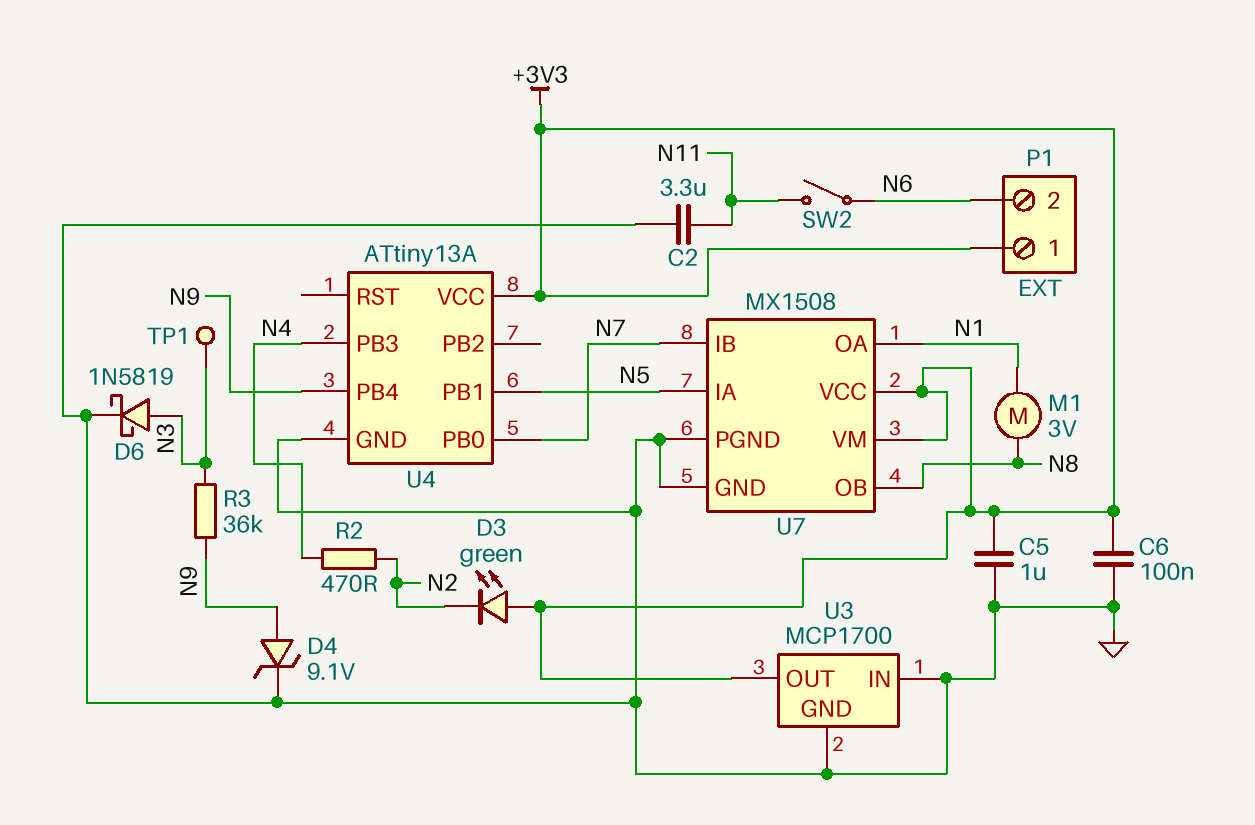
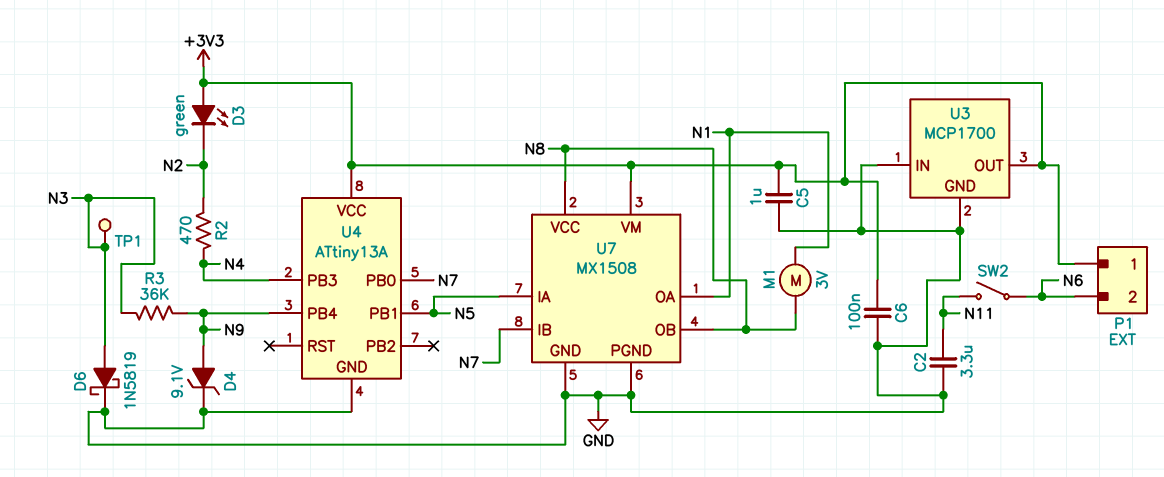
U7 pin VCC: +3V3 -> N8

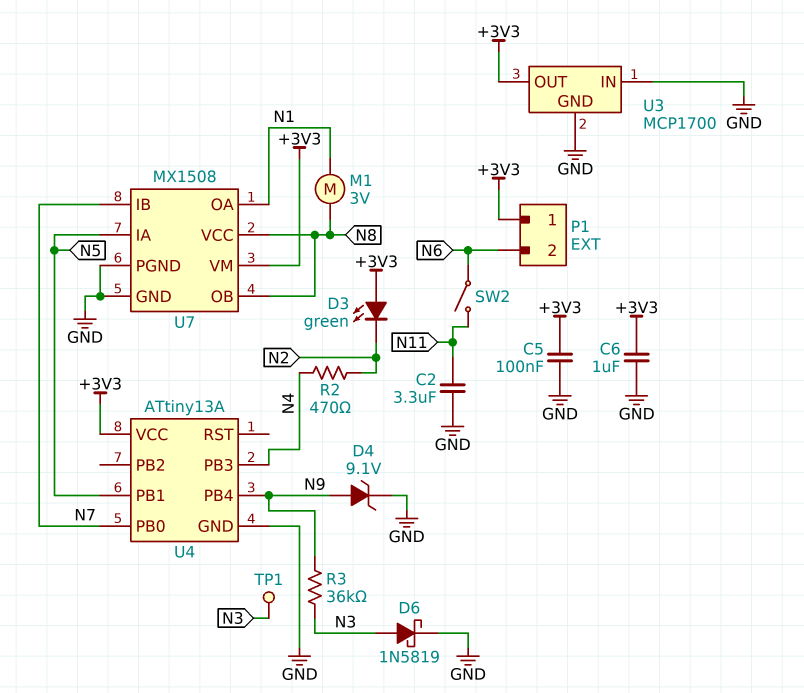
C5: 1uF (+3V3, GND) -> 100nF (+3V3, GND)
C6: 100nF (+3V3, GND) -> 1uF (+3V3, GND)

